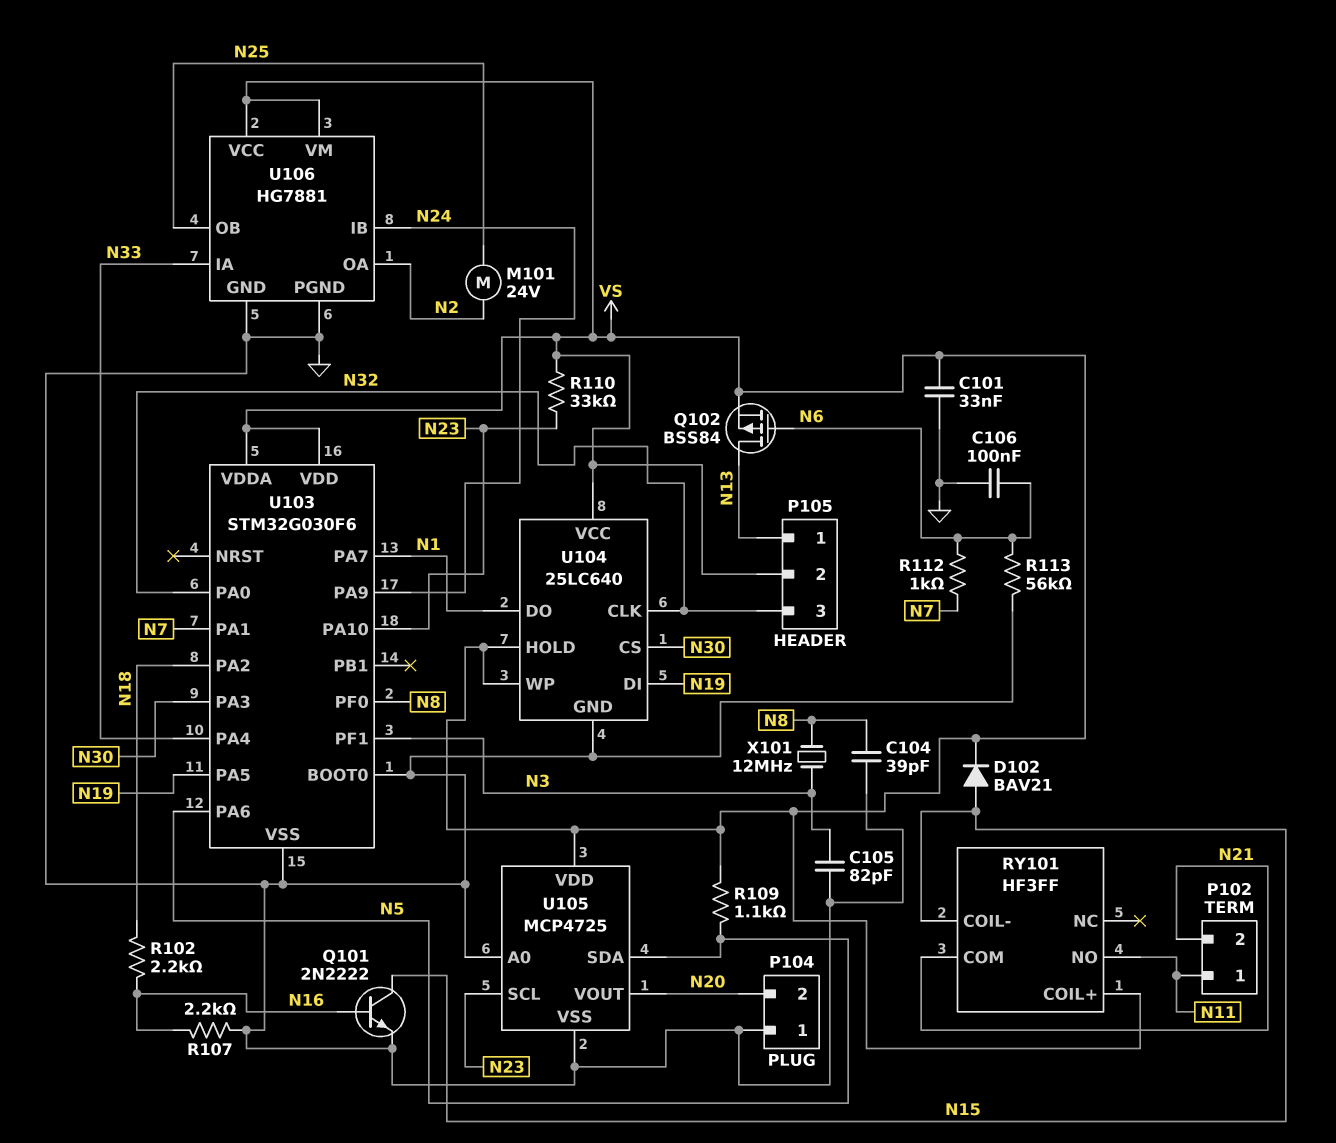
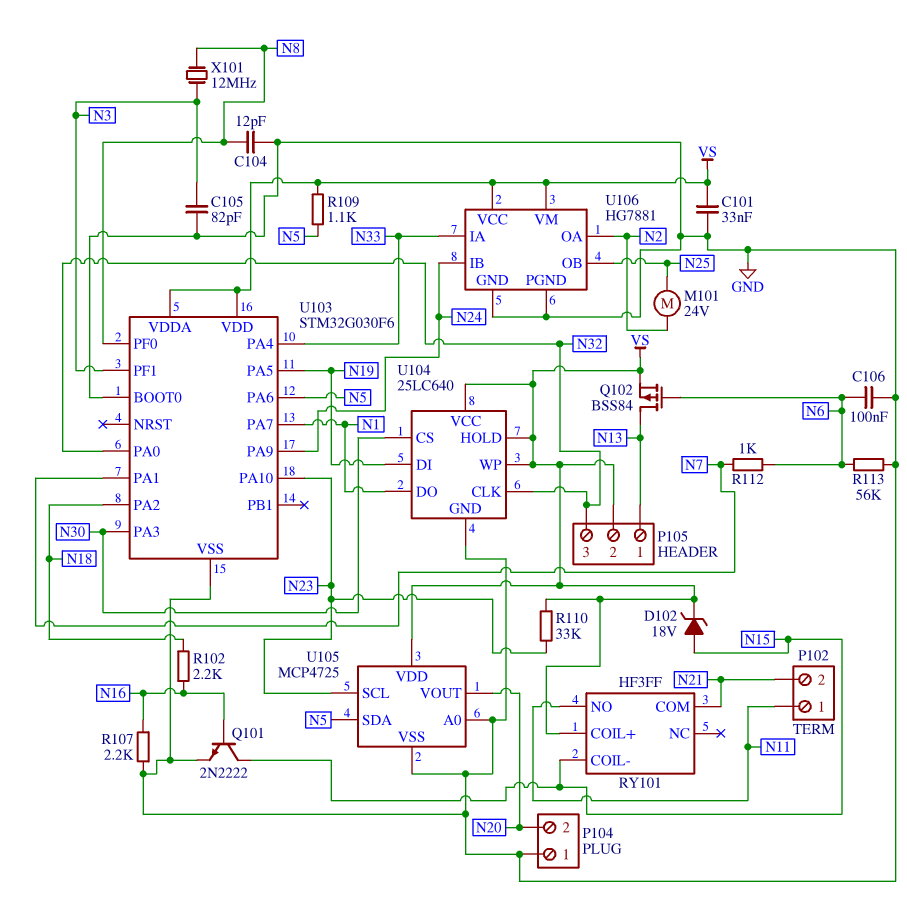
C104: 39pF (GND, N8) -> 12pF (GND, N8)
D102: diode BAV21 (A N15, K VS) -> zener 18V (A N15, K VS)

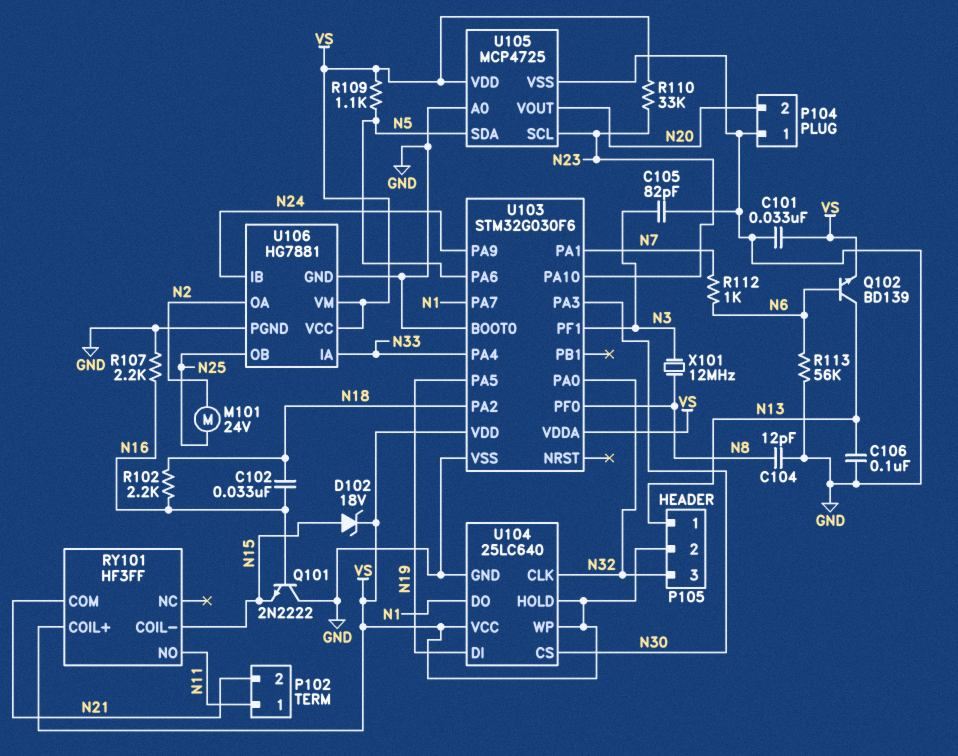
C102: none -> 33nF (N16, N18)
C106: 100nF (GND, N6) -> 100nF (GND, N13)
Q101: NPN 2N2222 (B N16, C N15, E GND) -> NPN 2N2222 (B N16, C GND, E N15)
Q102: PMOS BSS84 (G N6, D N13, S VS) -> NPN BD139 (B N6, C N13, E VS)

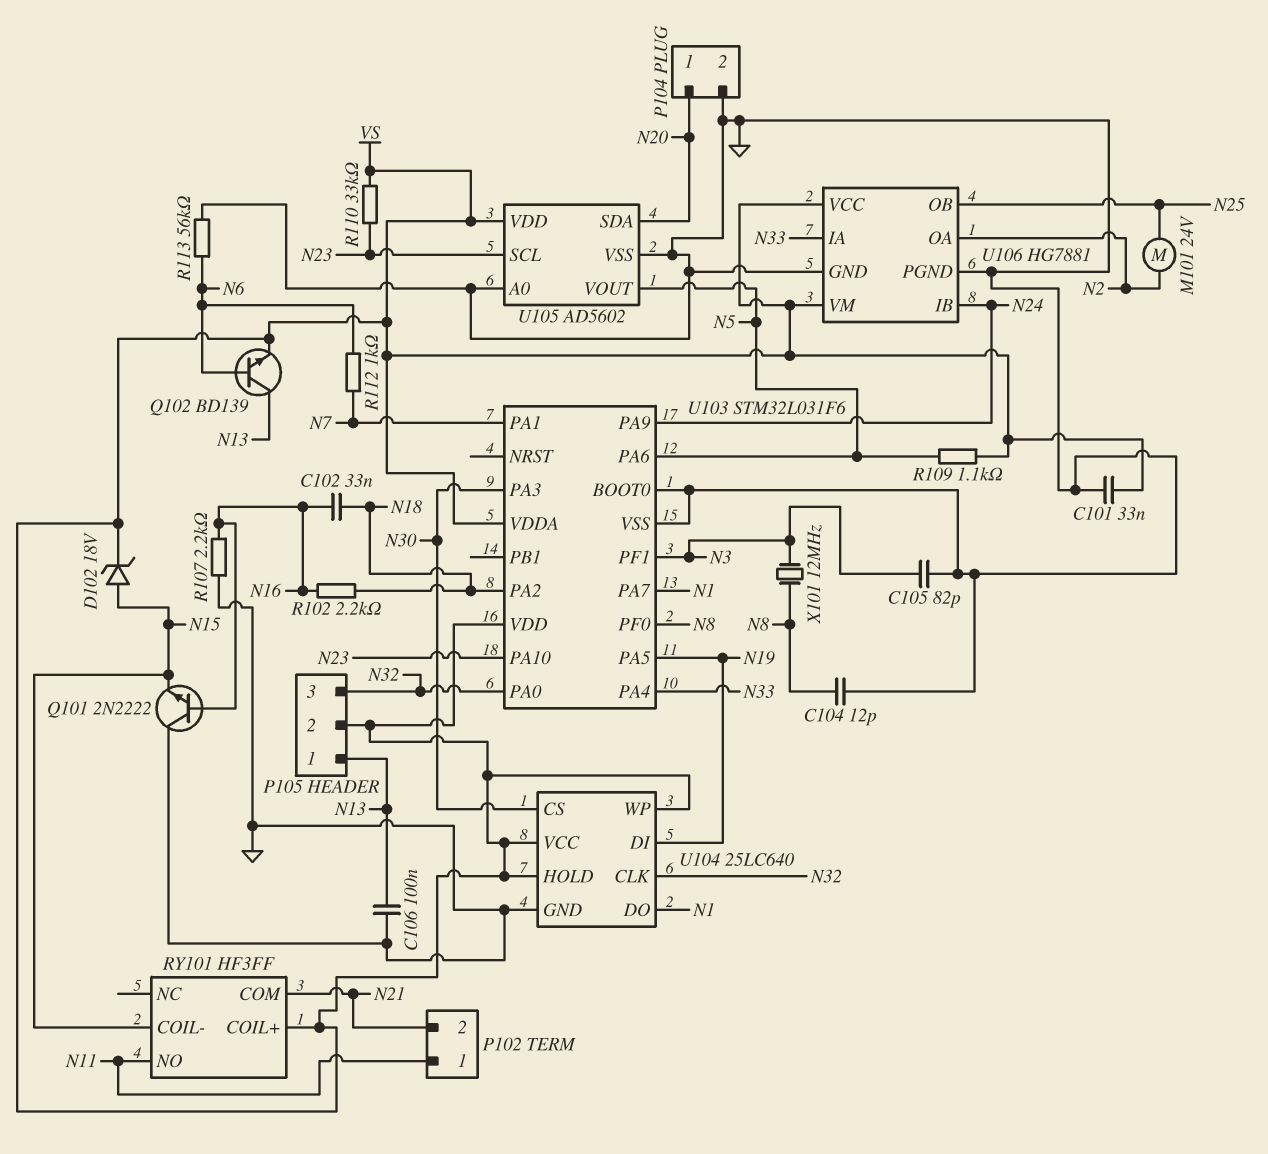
P104 pin 1: GND -> N20
P104 pin 2: N20 -> GND
U103: STM32G030F6 -> STM32L031F6
U105: MCP4725 -> AD5602
U105 pin SDA: N5 -> N20
U105 pin VOUT: N20 -> N5

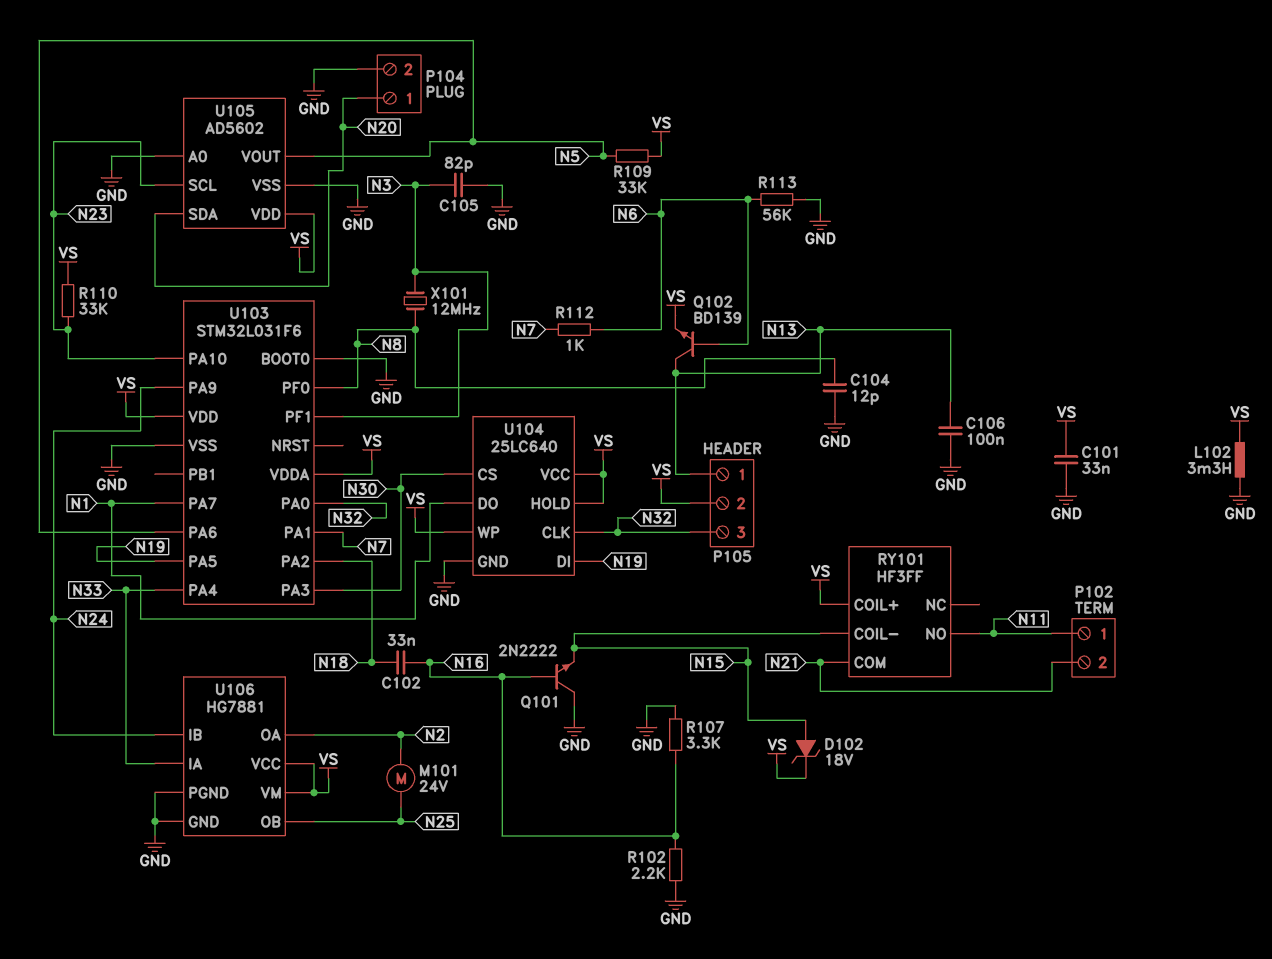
L102: none -> 3.3mH (GND, VS)
R102: 2.2k (N16, N18) -> 2.2k (GND, N16)
R107: 2.2k (GND, N16) -> 3.3k (GND, N16)
R109: 1.1k (N5, VS) -> 33k (N5, VS)

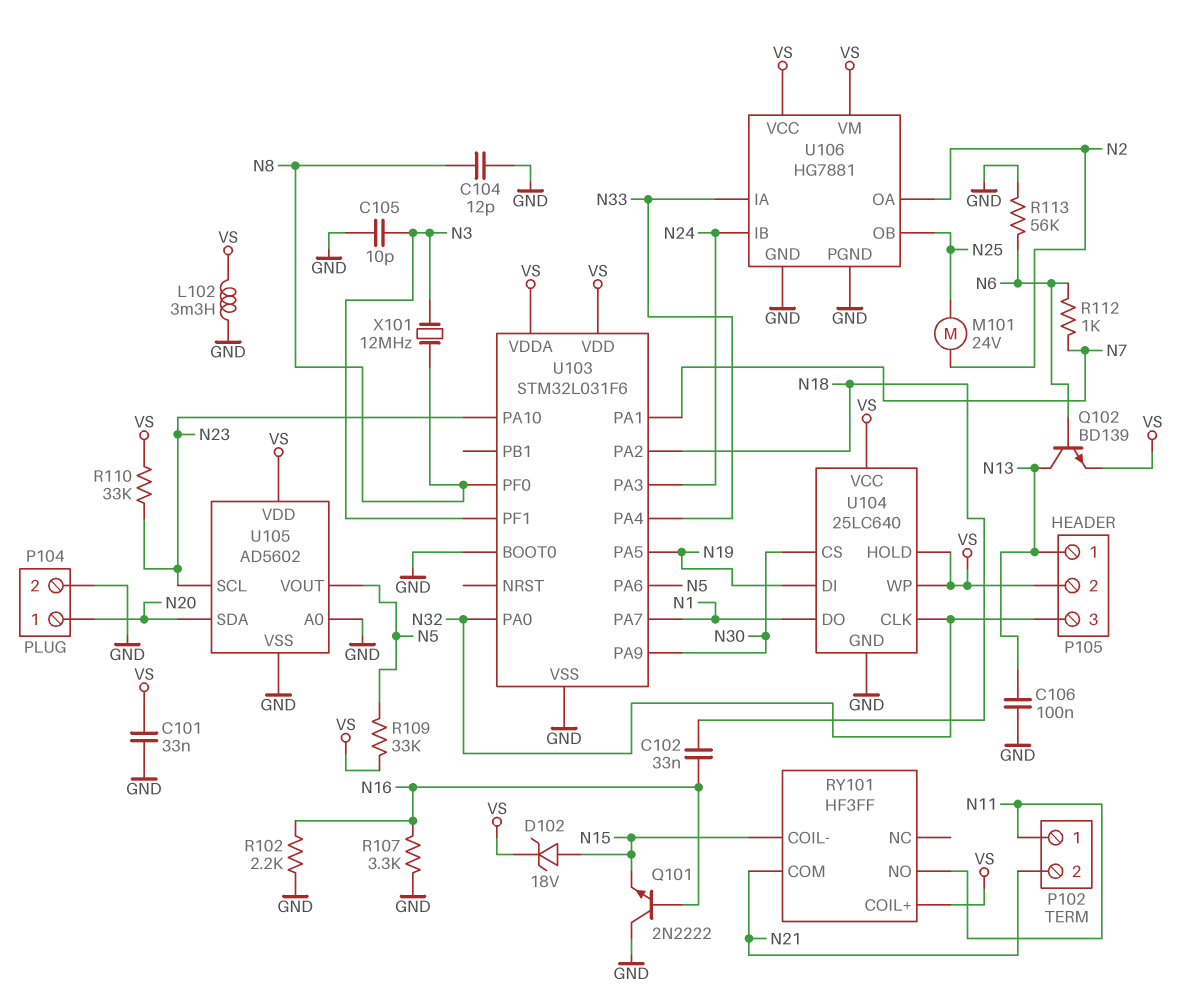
C105: 82pF (GND, N3) -> 10pF (GND, N3)
U103 pin PA3: N30 -> N24
U103 pin PA9: N24 -> N30

